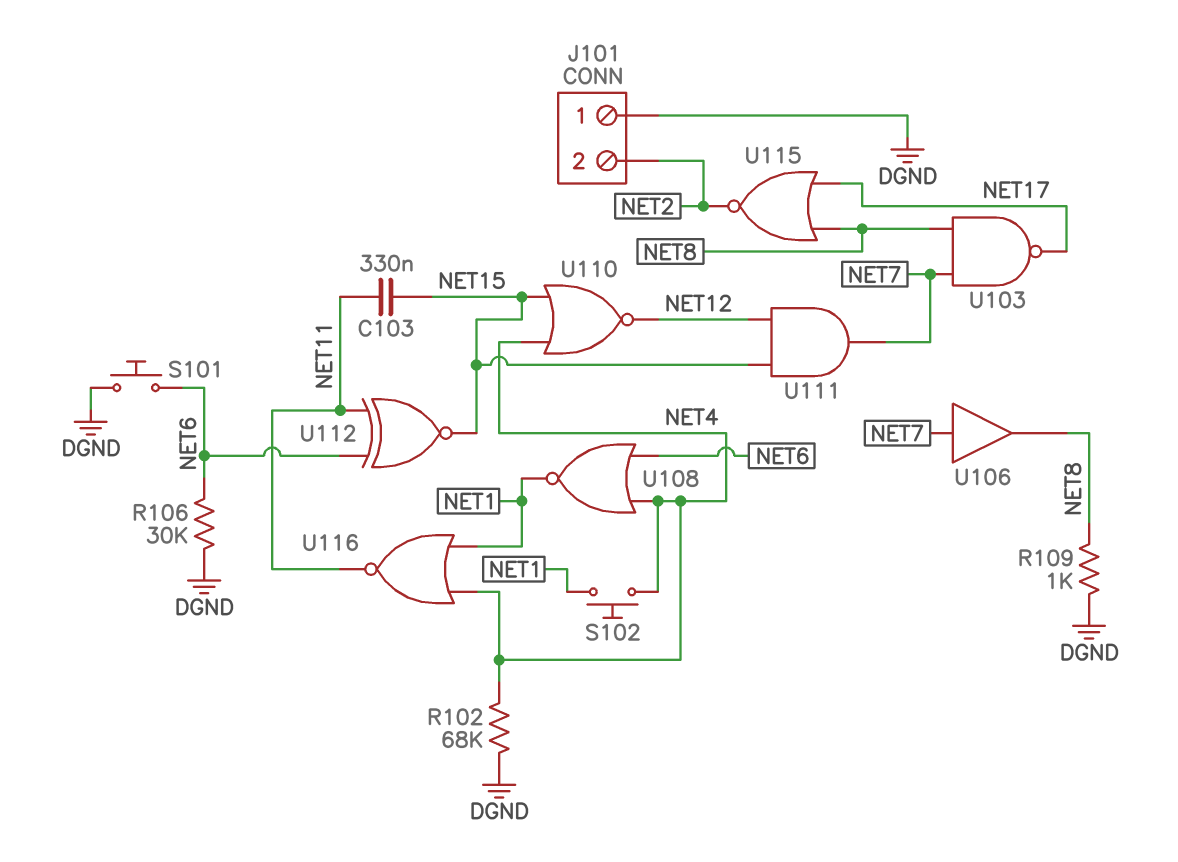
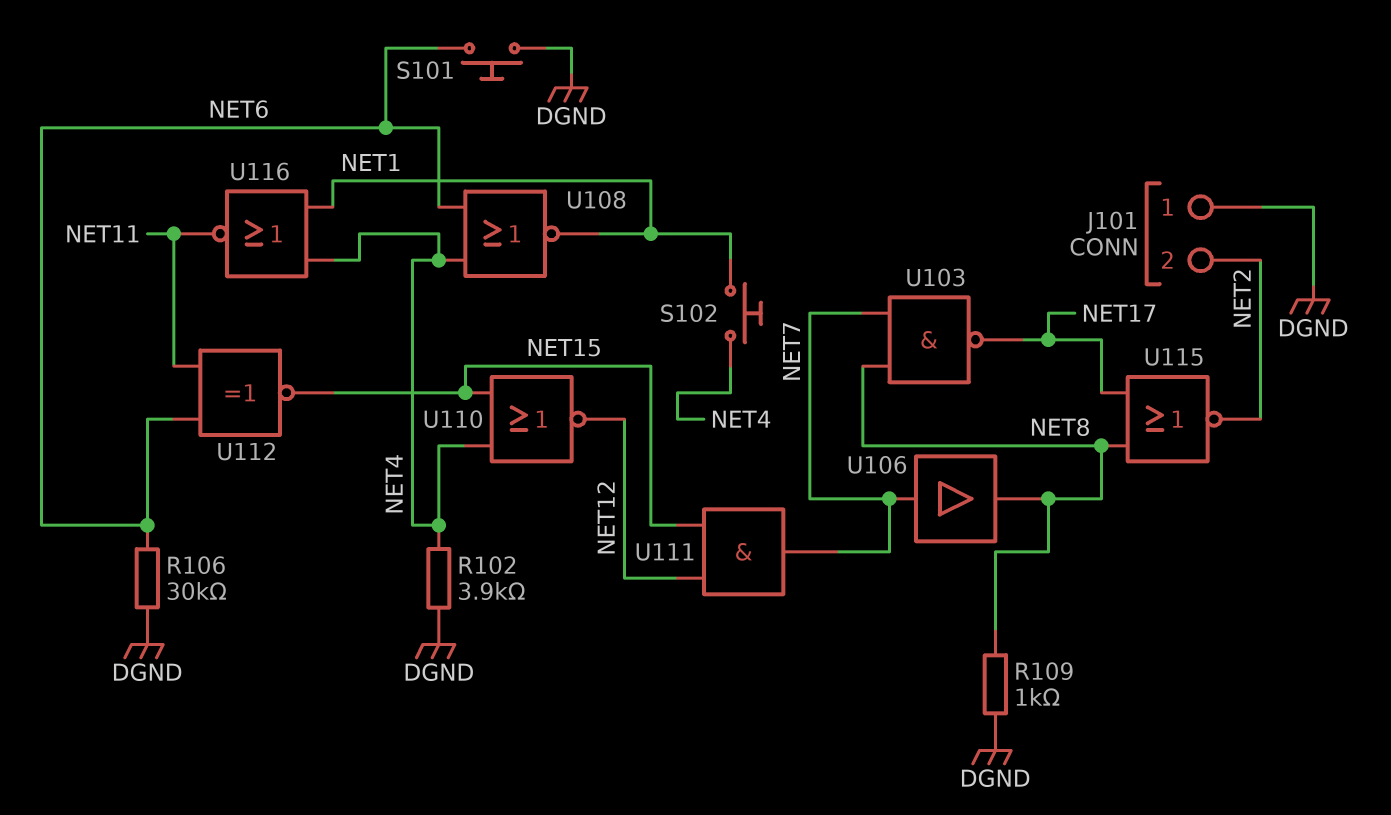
C103: 330nF (NET11, NET15) -> none
R102: 68k (DGND, NET4) -> 3.9k (DGND, NET4)

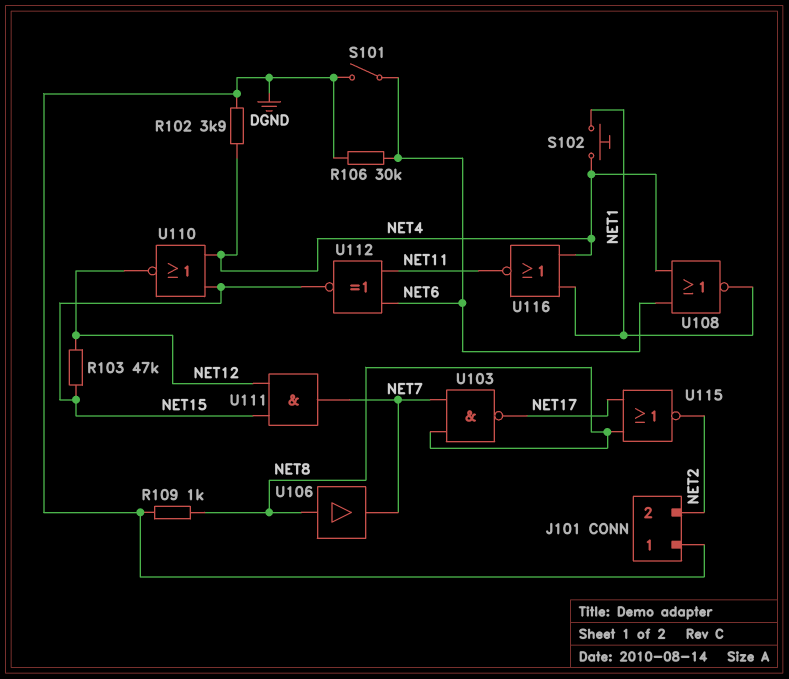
R103: none -> 47k (NET12, NET15)
S101: button (DGND, NET6) -> switch (DGND, NET6)
U106: buffer (in NET7, out NET8) -> buffer (in NET8, out NET7)

